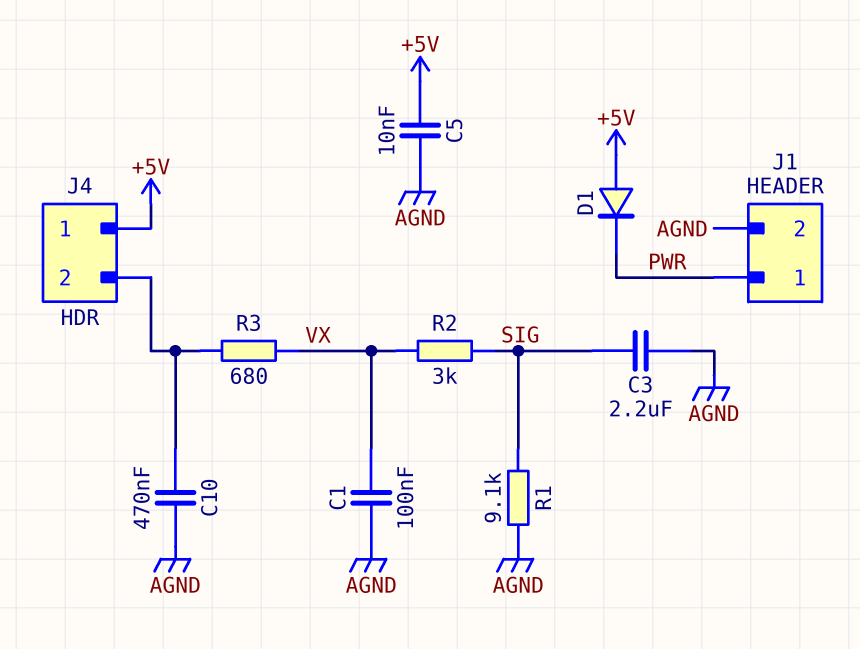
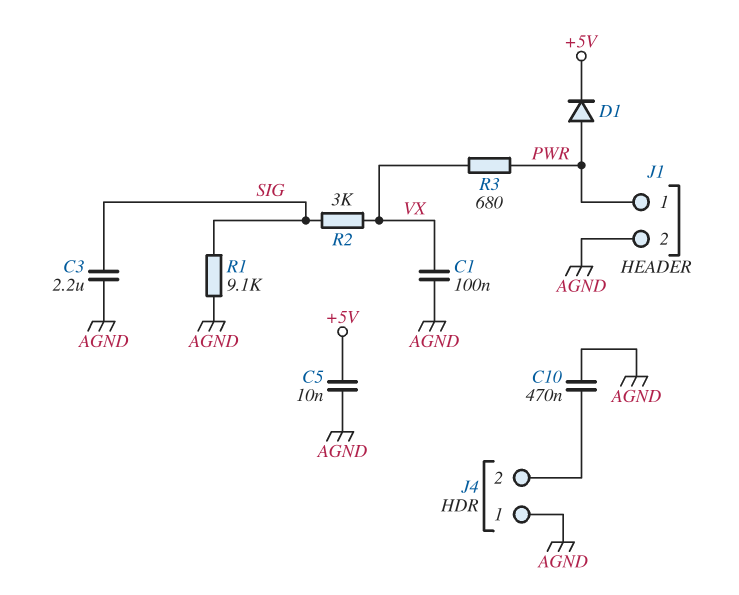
D1: diode (A +5V, K PWR) -> diode (A PWR, K +5V)
J4 pin 1: +5V -> AGND
R3: 680 (J4/2, VX) -> 680 (PWR, VX)

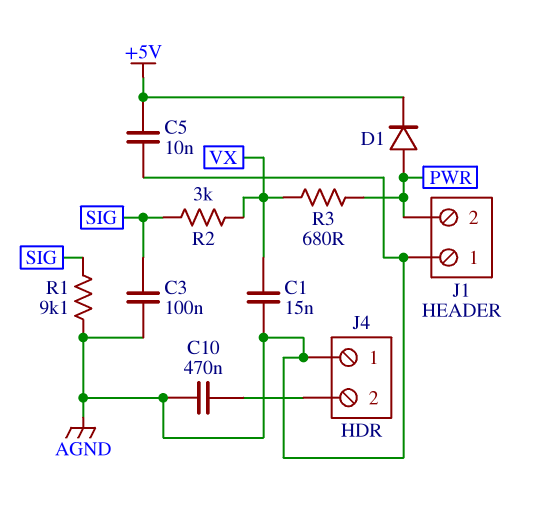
C1: 100nF (AGND, VX) -> 15nF (AGND, VX)
C3: 2.2uF (AGND, SIG) -> 100nF (AGND, SIG)
J1 pin 1: PWR -> AGND
J1 pin 2: AGND -> PWR

